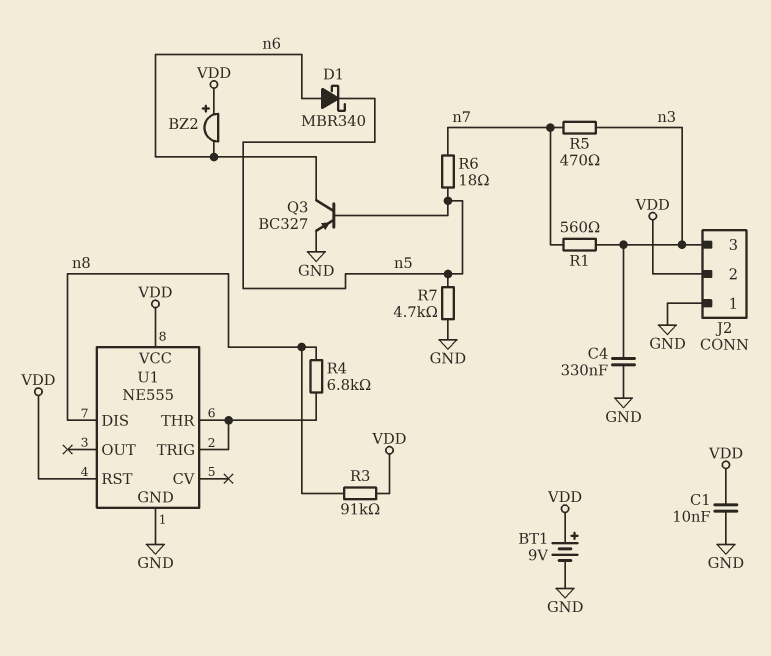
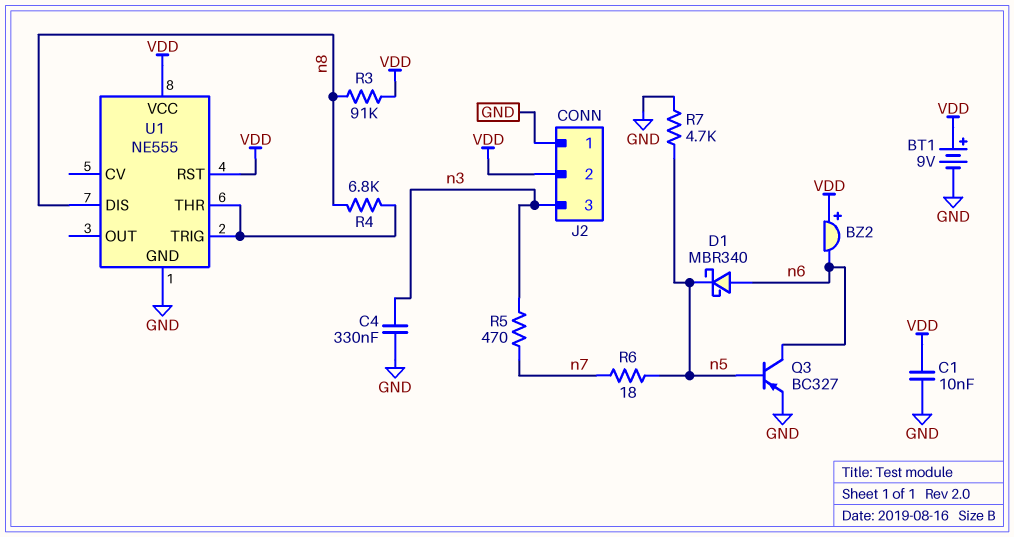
R1: 560 (n3, n7) -> none

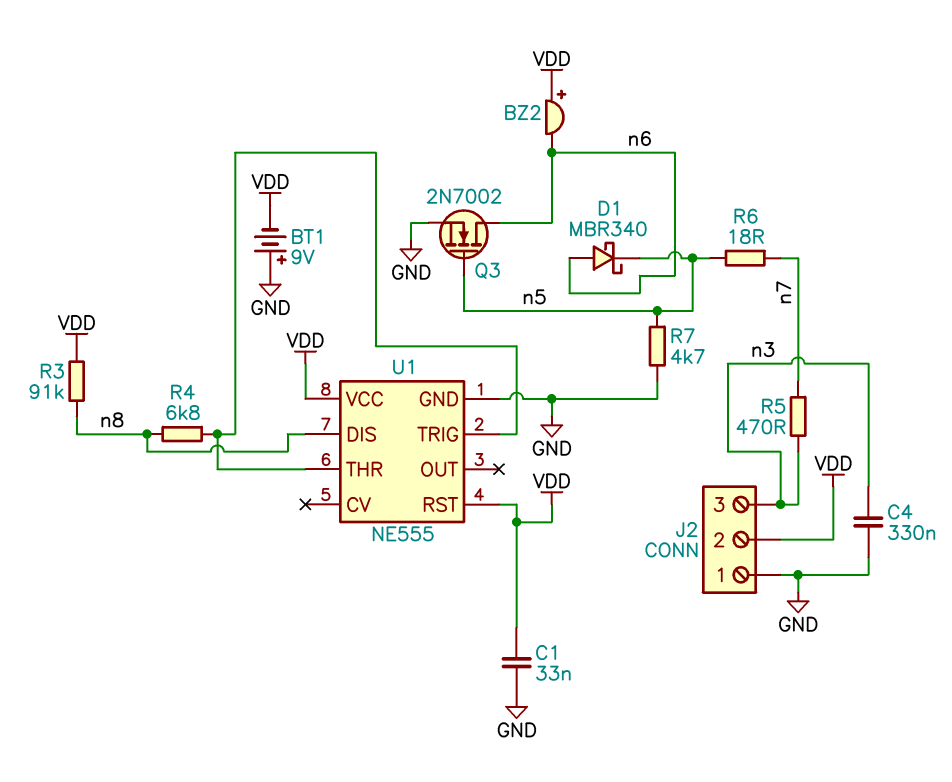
BT1: 9V (plus VDD, minus GND) -> 9V (plus GND, minus VDD)
C1: 10nF (GND, VDD) -> 33nF (GND, VDD)
Q3: PNP BC327 (B n5, C n6, E GND) -> NMOS 2N7002 (G n5, D n6, S GND)

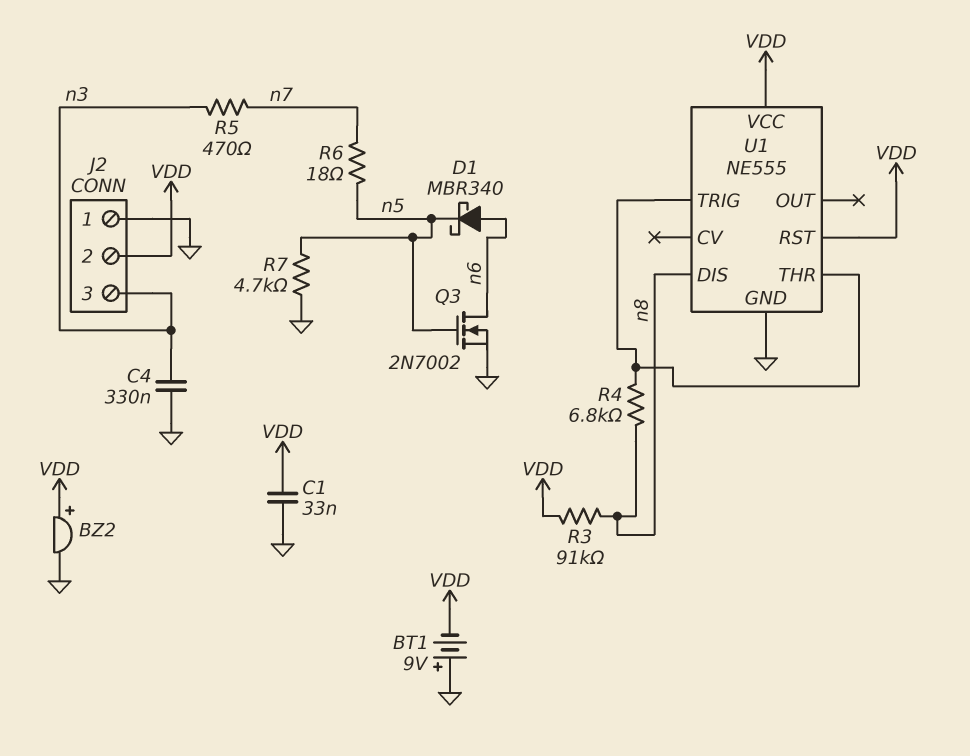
BZ2: buzzer (plus VDD, minus n6) -> buzzer (plus VDD, minus GND)

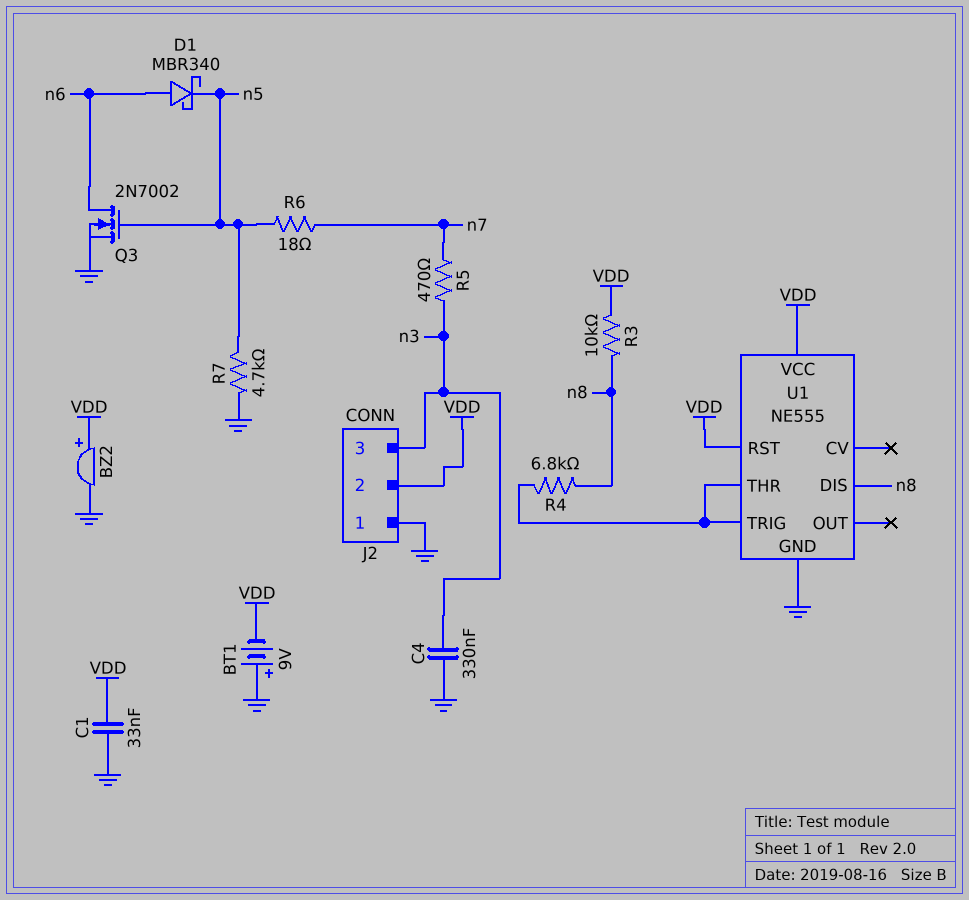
R3: 91k (VDD, n8) -> 10k (VDD, n8)

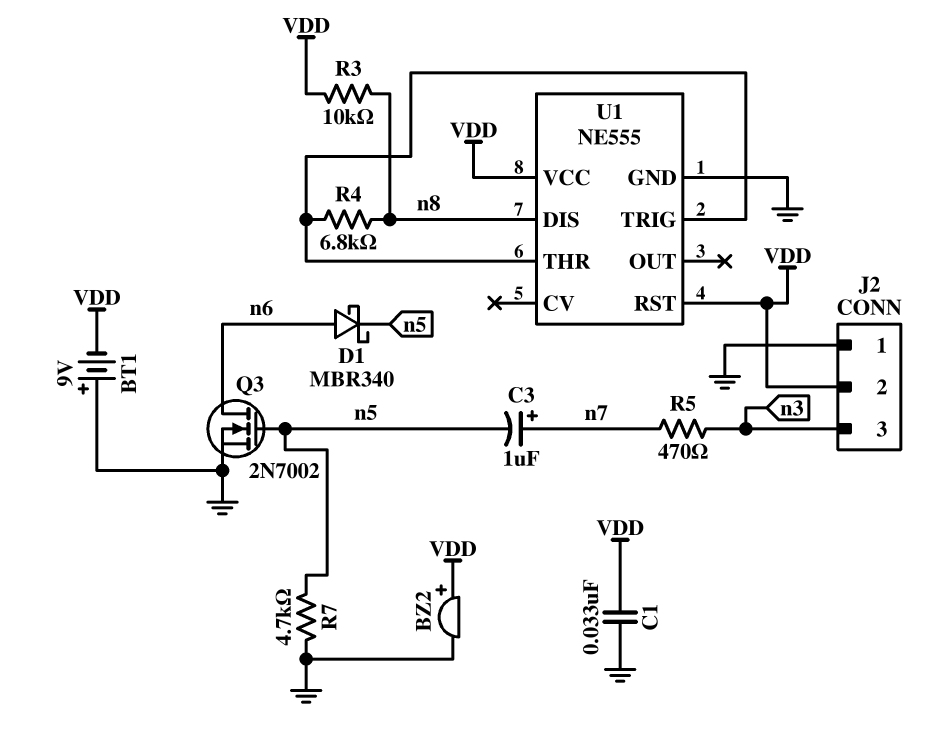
C3: none -> 1uF (plus n7, minus n5)
C4: 330nF (GND, n3) -> none
R6: 18 (n5, n7) -> none

